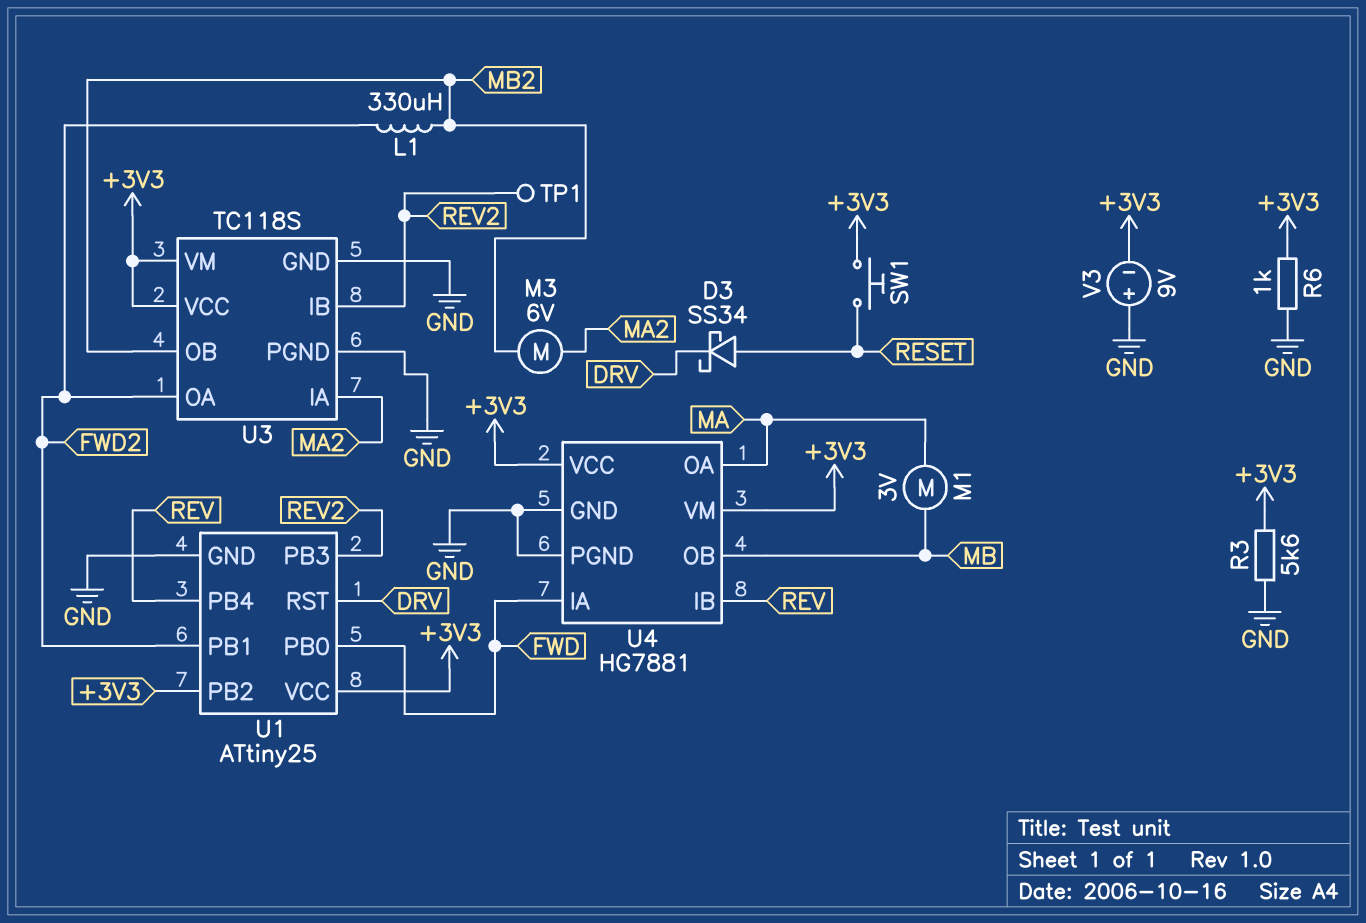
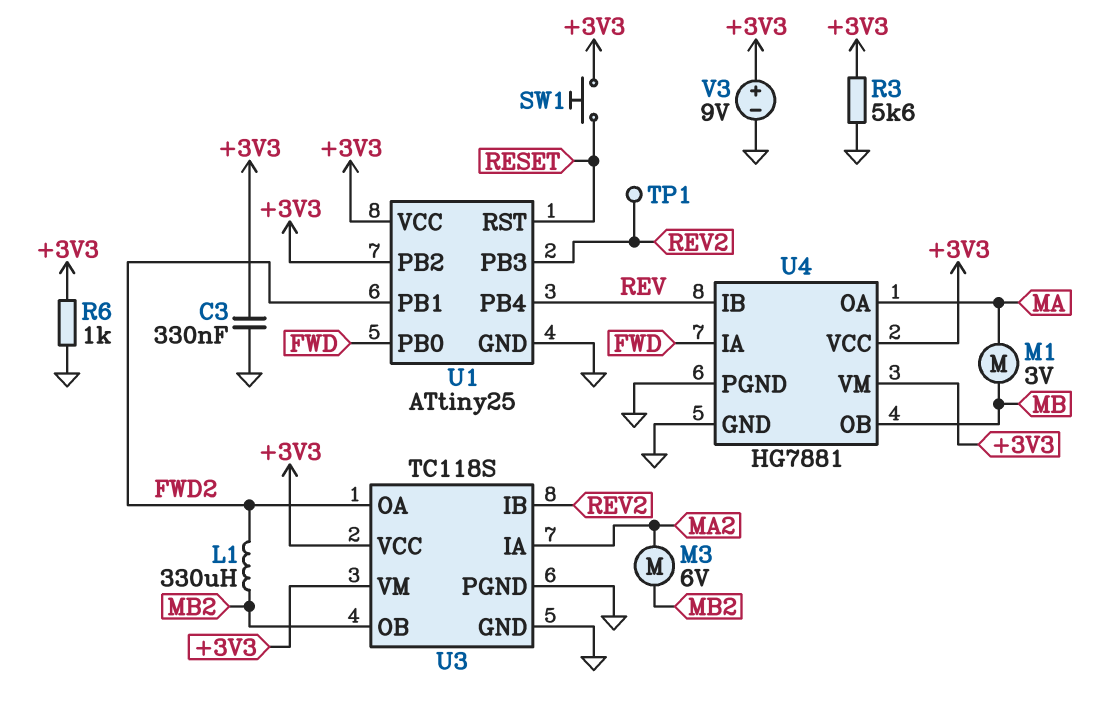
C3: none -> 330nF (+3V3, GND)
D3: schottky SS34 (A RESET, K DRV) -> none
U1 pin RST: DRV -> RESET
V3: 9V (plus GND, minus +3V3) -> 9V (plus +3V3, minus GND)

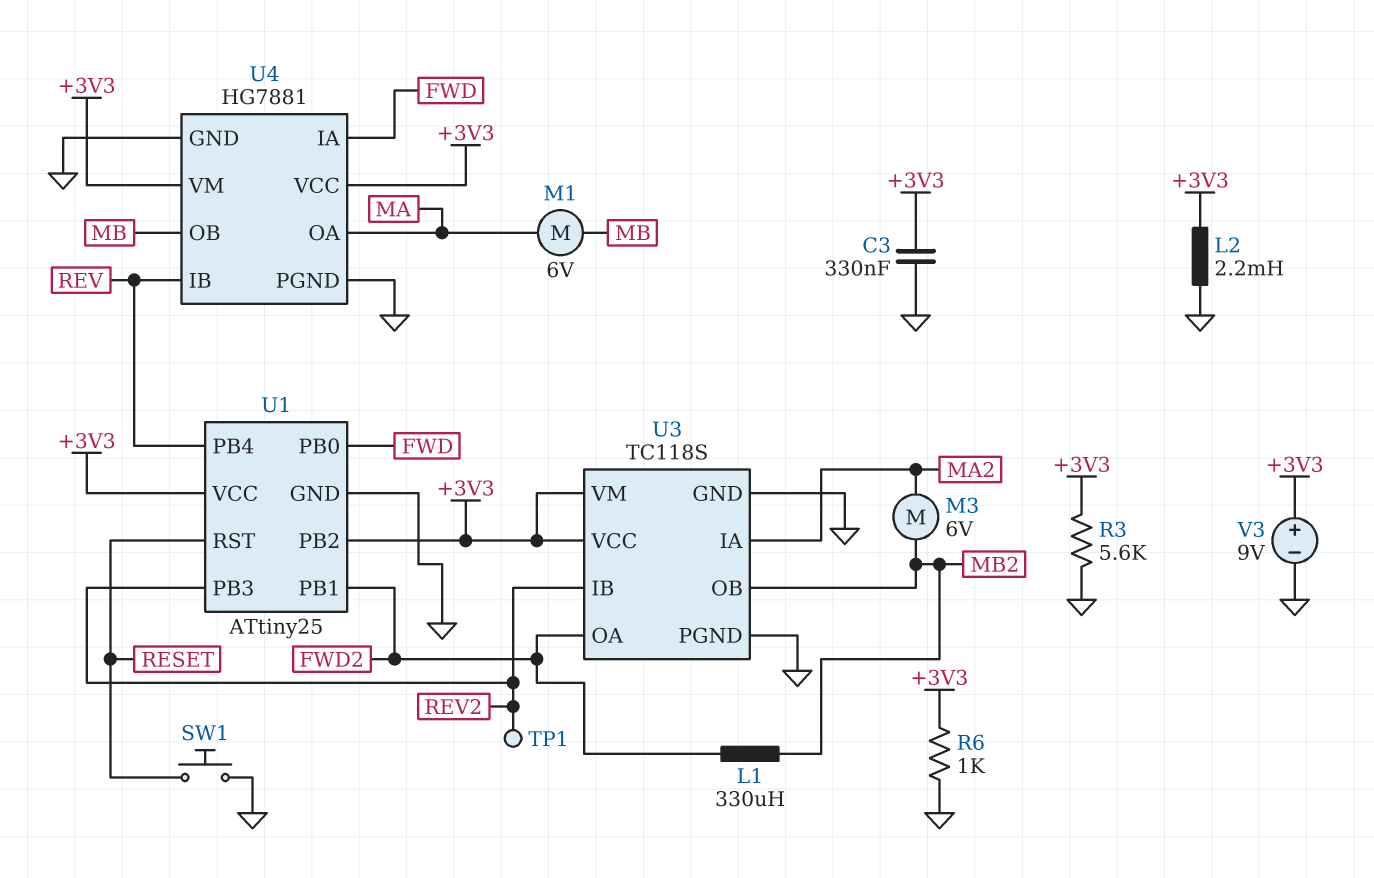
L2: none -> 2.2mH (+3V3, GND)
M1: motor 3V (MA, MB) -> motor 6V (MA, MB)
SW1: button (+3V3, RESET) -> button (GND, RESET)

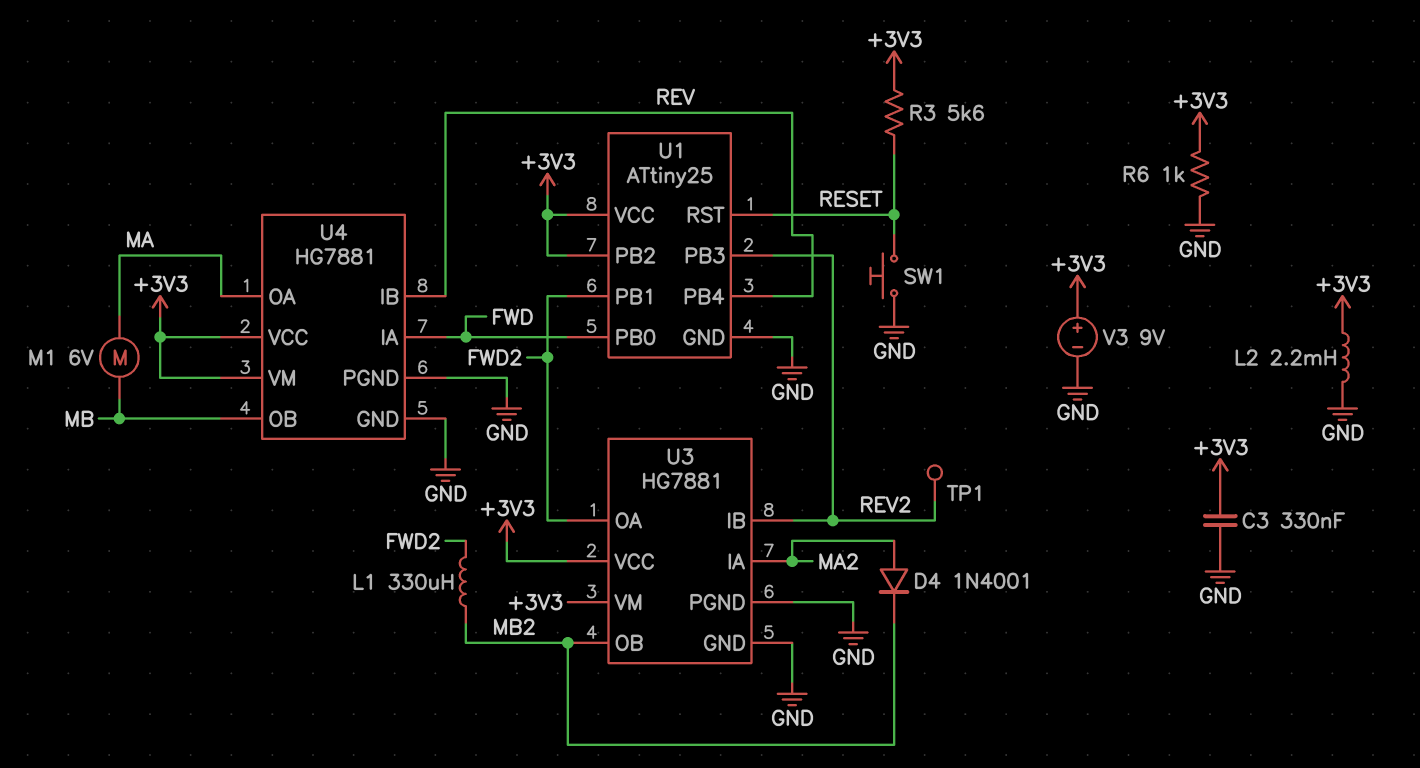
D4: none -> diode 1N4001 (A MA2, K MB2)
M3: motor 6V (MA2, MB2) -> none
R3: 5.6k (+3V3, GND) -> 5.6k (+3V3, RESET)
U3: TC118S -> HG7881

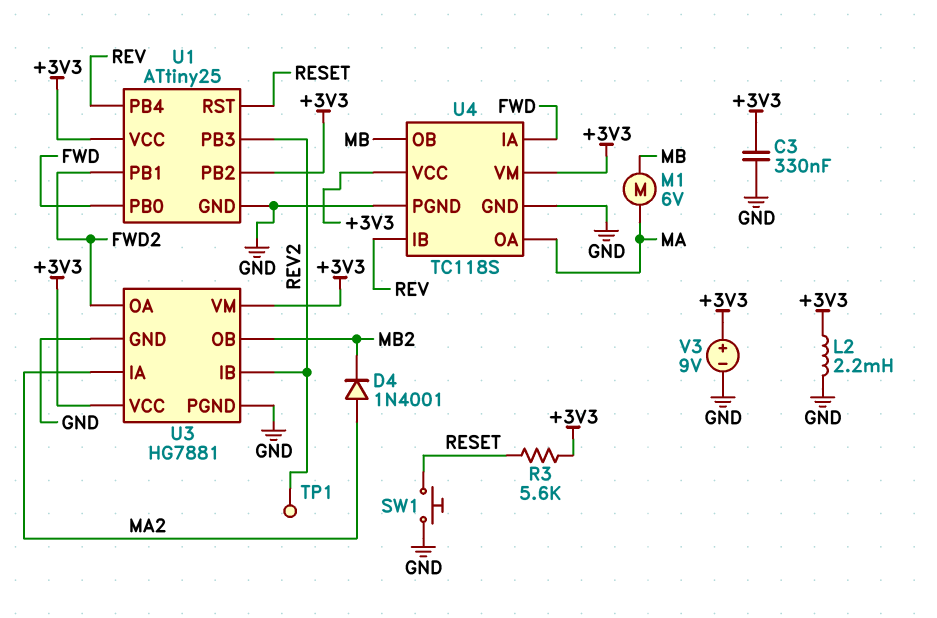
L1: 330uH (FWD2, MB2) -> none
R6: 1k (+3V3, GND) -> none
U4: HG7881 -> TC118S

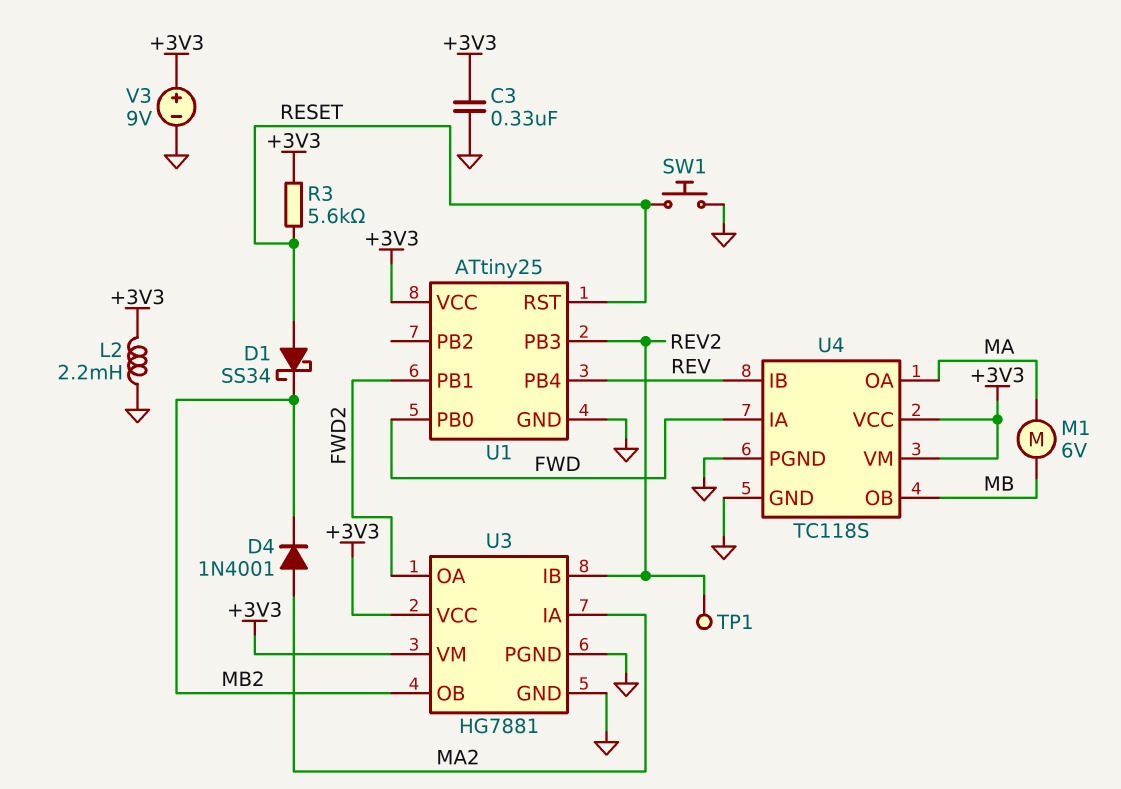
D1: none -> schottky SS34 (A RESET, K MB2)
U1 pin PB2: +3V3 -> none

